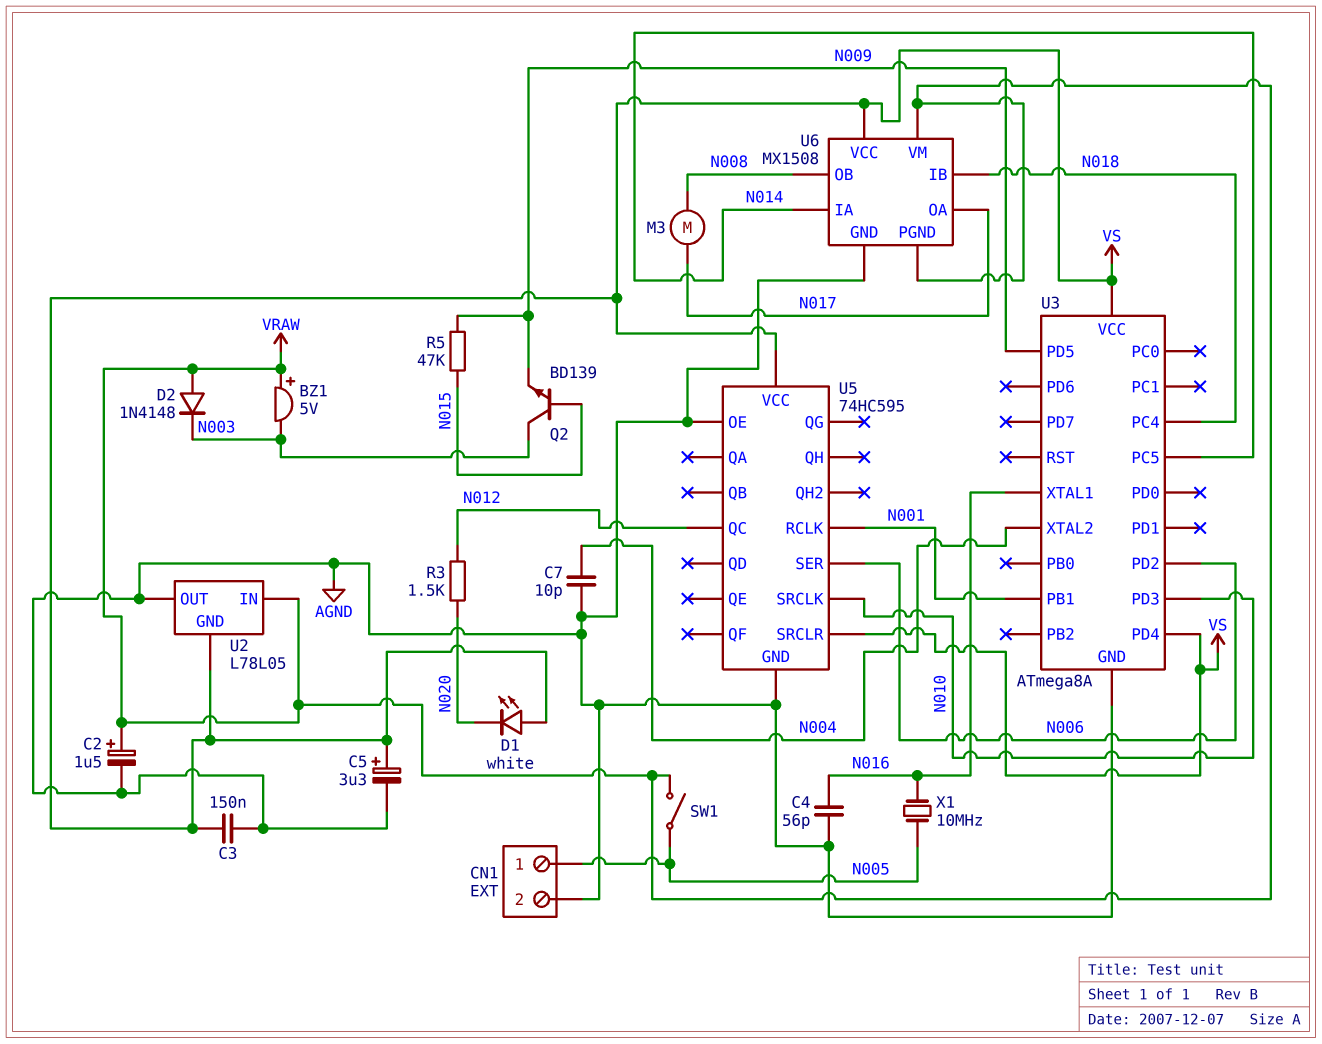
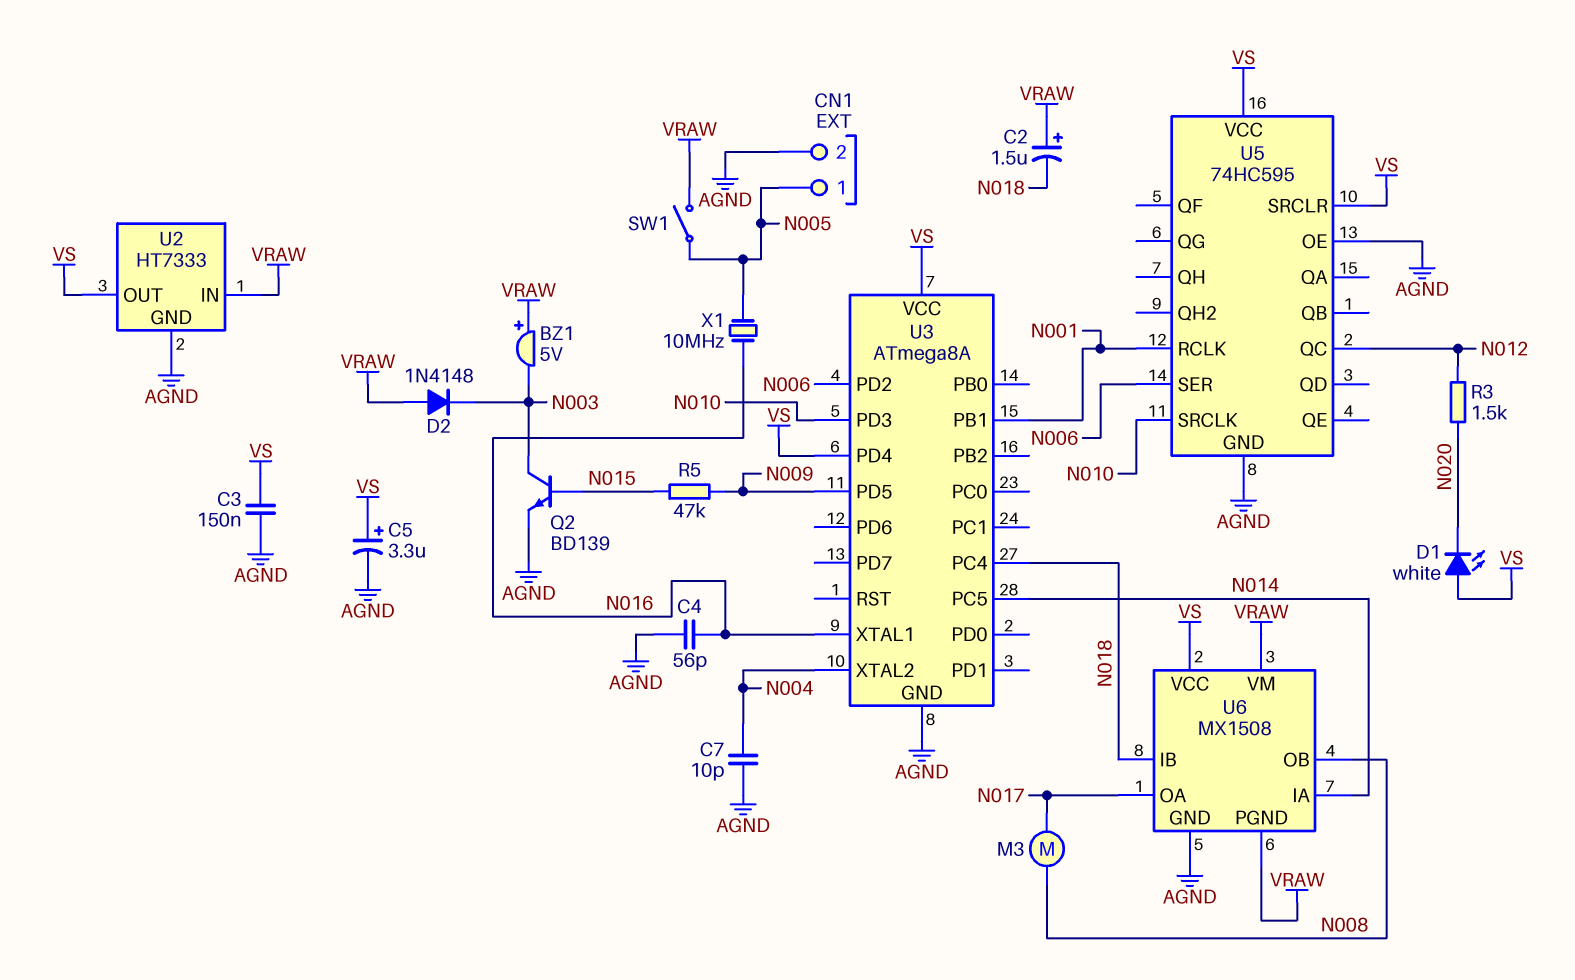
C2: 1.5uF (plus VRAW, minus AGND) -> 1.5uF (plus VRAW, minus N018)
Q2: NPN BD139 (B N015, C N003, E N009) -> NPN BD139 (B N015, C N003, E AGND)
U2: L78L05 -> HT7333
U2 pin GND: VS -> AGND
U2 pin OUT: AGND -> VS

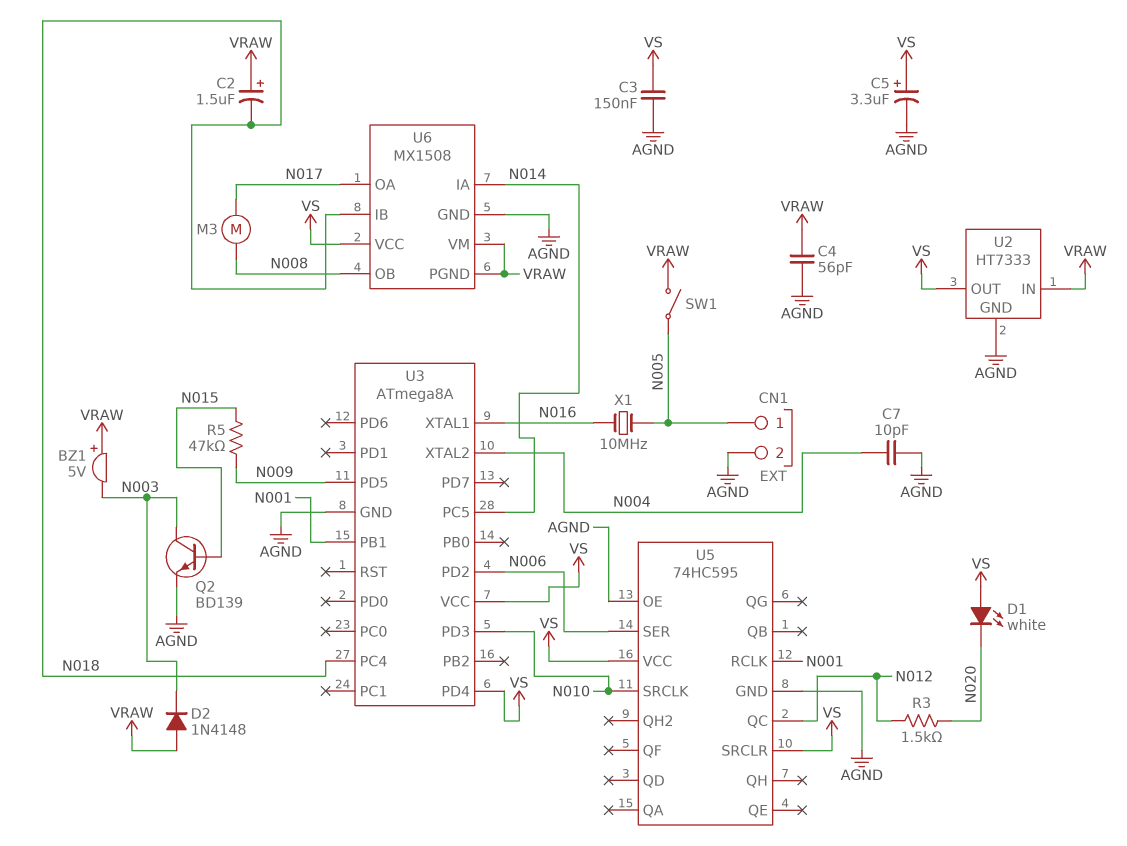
C4: 56pF (AGND, N016) -> 56pF (AGND, VRAW)

